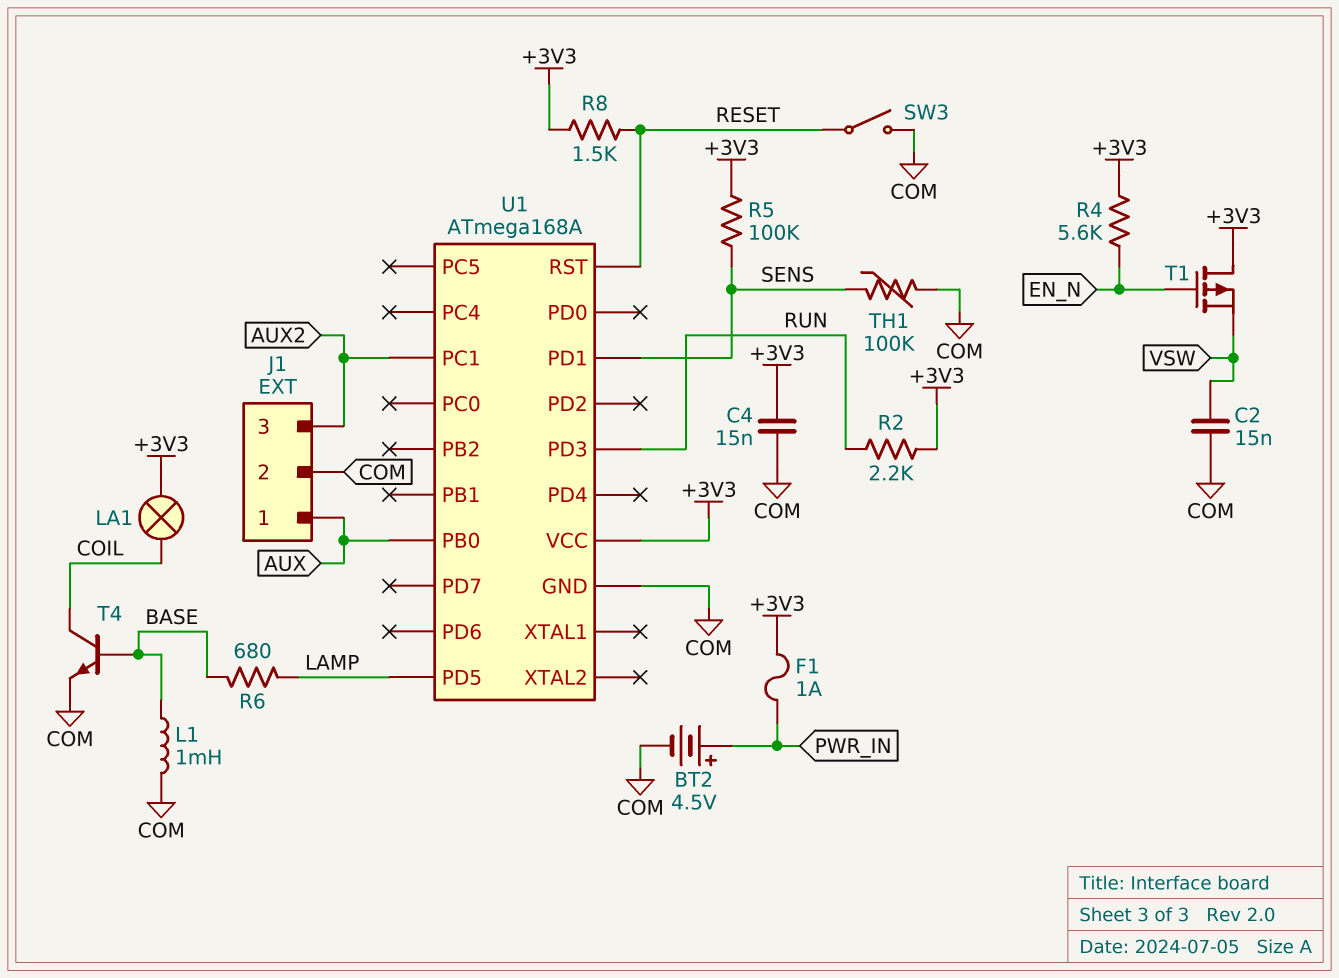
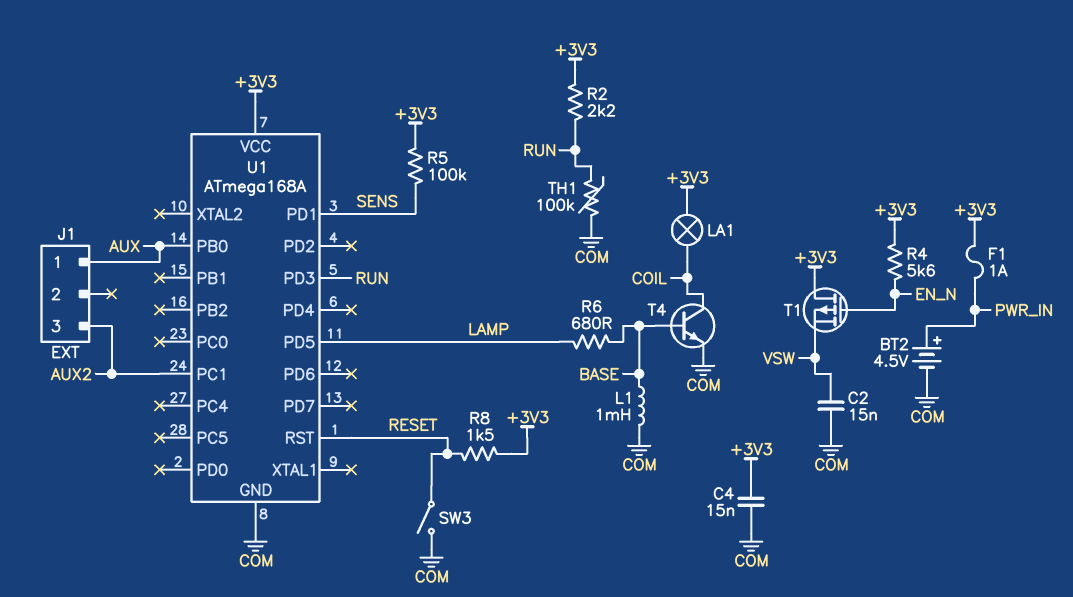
J1 pin 2: COM -> none
TH1: 100k (COM, SENS) -> 100k (COM, RUN)

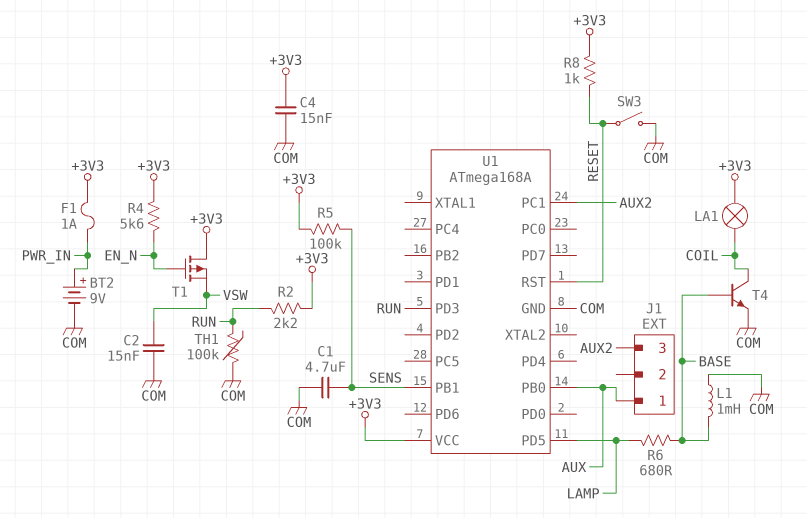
BT2: 4.5V (plus PWR_IN, minus COM) -> 9V (plus PWR_IN, minus COM)
C1: none -> 4.7uF (COM, SENS)
R8: 1.5k (+3V3, RESET) -> 1k (+3V3, RESET)
U1 pin PB1: none -> SENS
U1 pin PD1: SENS -> none

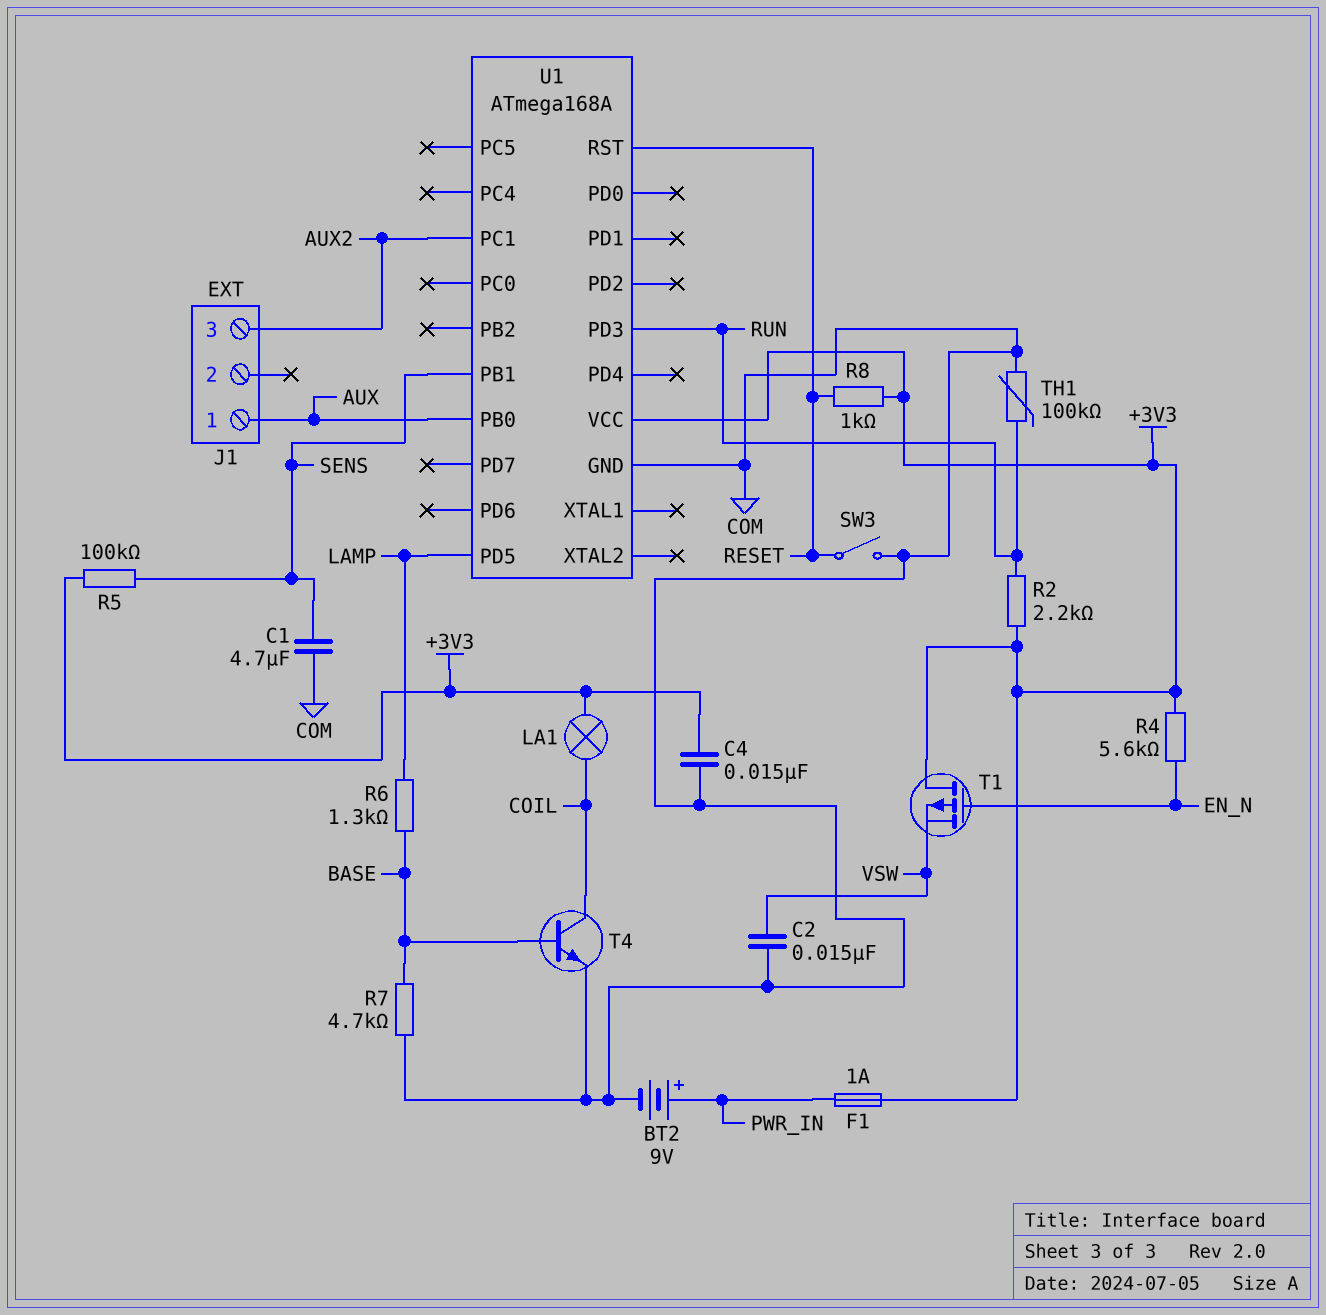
L1: 1mH (BASE, COM) -> none
R6: 680 (BASE, LAMP) -> 1.3k (BASE, LAMP)
R7: none -> 4.7k (BASE, COM)

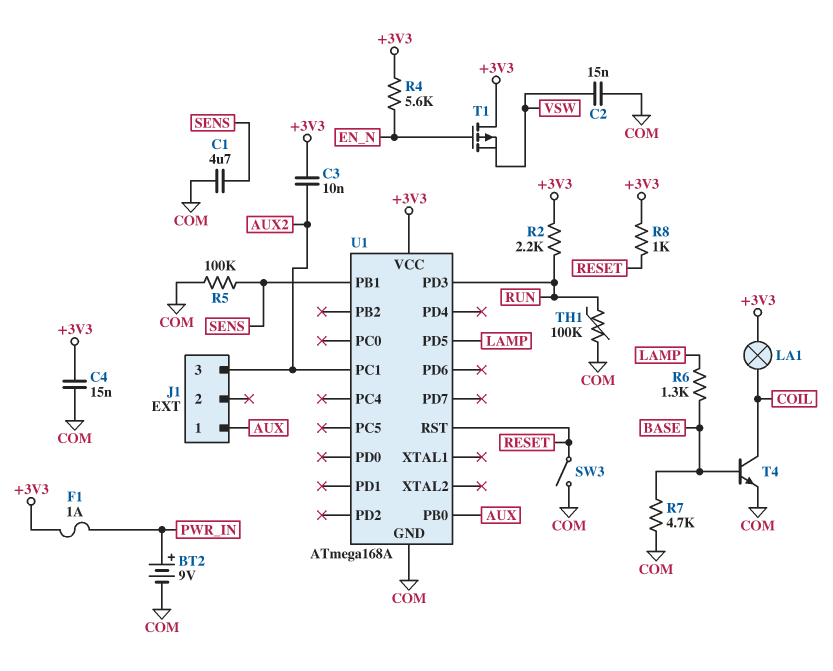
C3: none -> 10nF (+3V3, AUX2)
R5: 100k (+3V3, SENS) -> 100k (COM, SENS)

